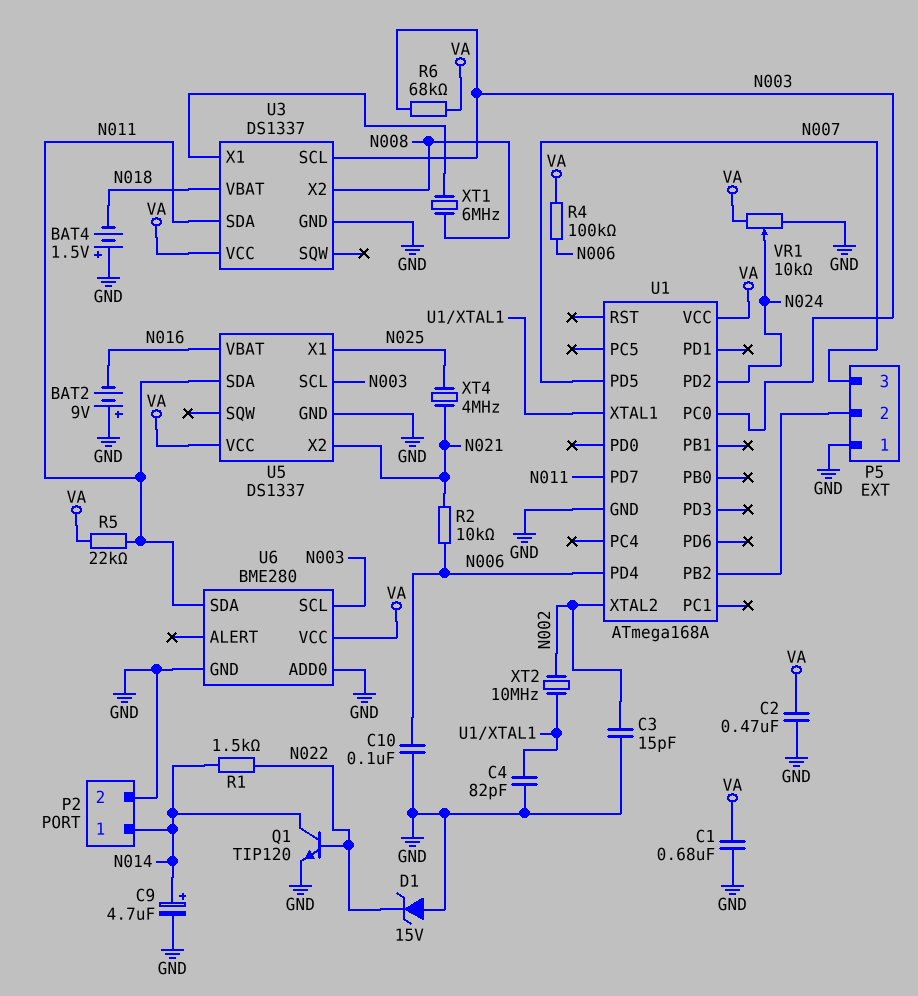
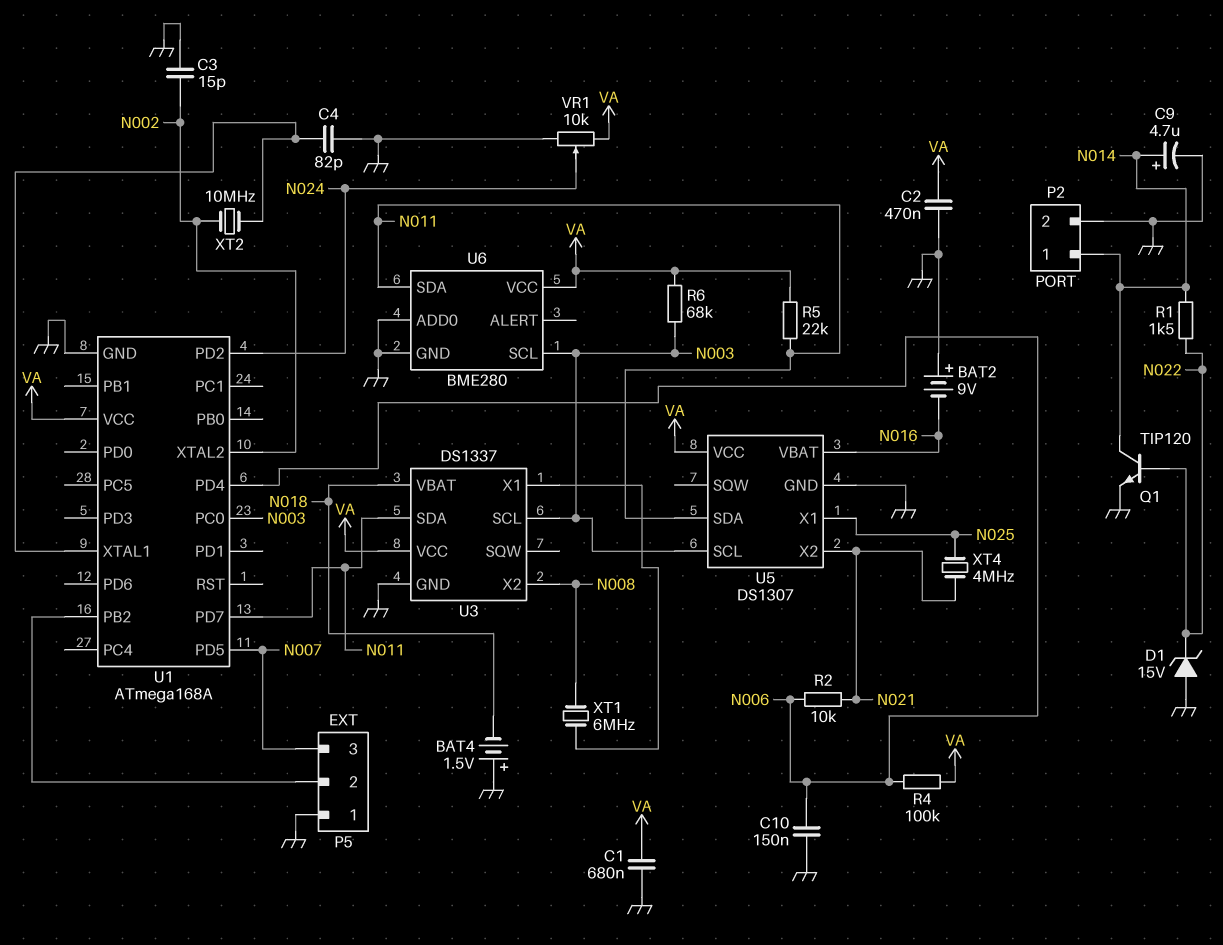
C10: 100nF (GND, N006) -> 150nF (GND, N006)
U5: DS1337 -> DS1307

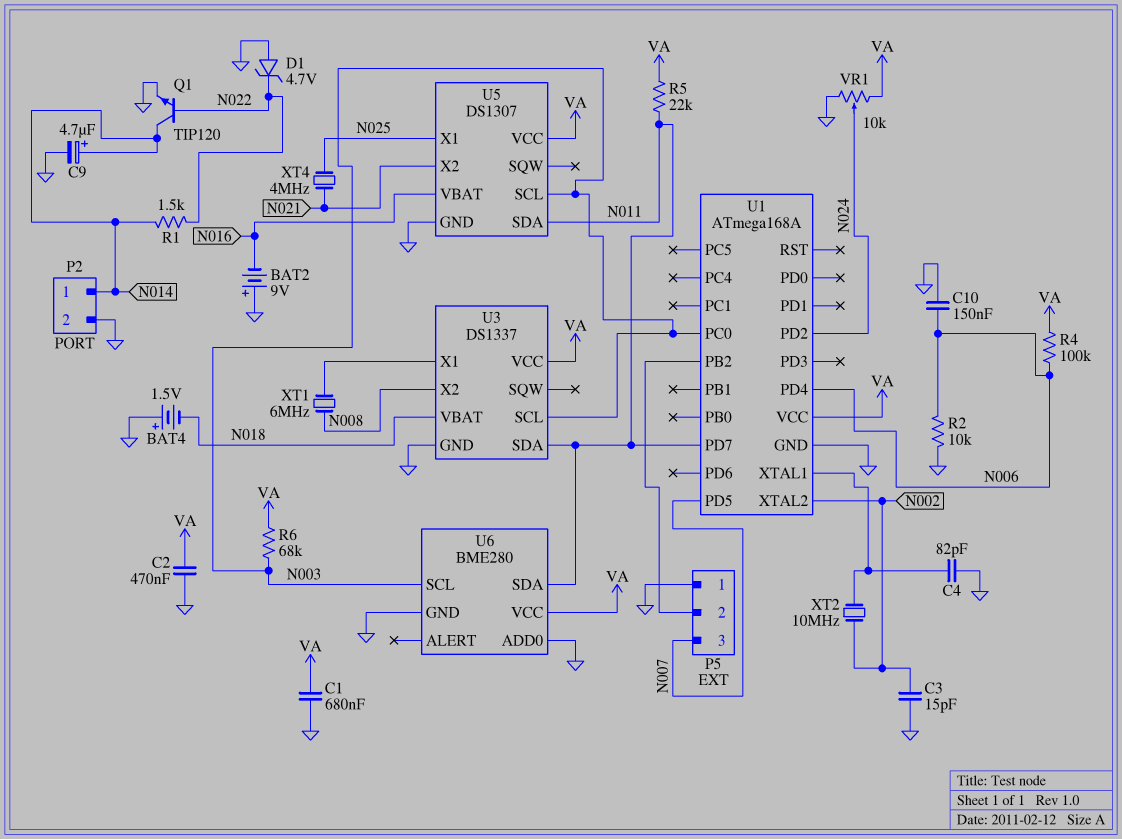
D1: zener 15V (A GND, K N022) -> zener 4.7V (A GND, K N022)
R2: 10k (N006, N021) -> 10k (GND, N006)

